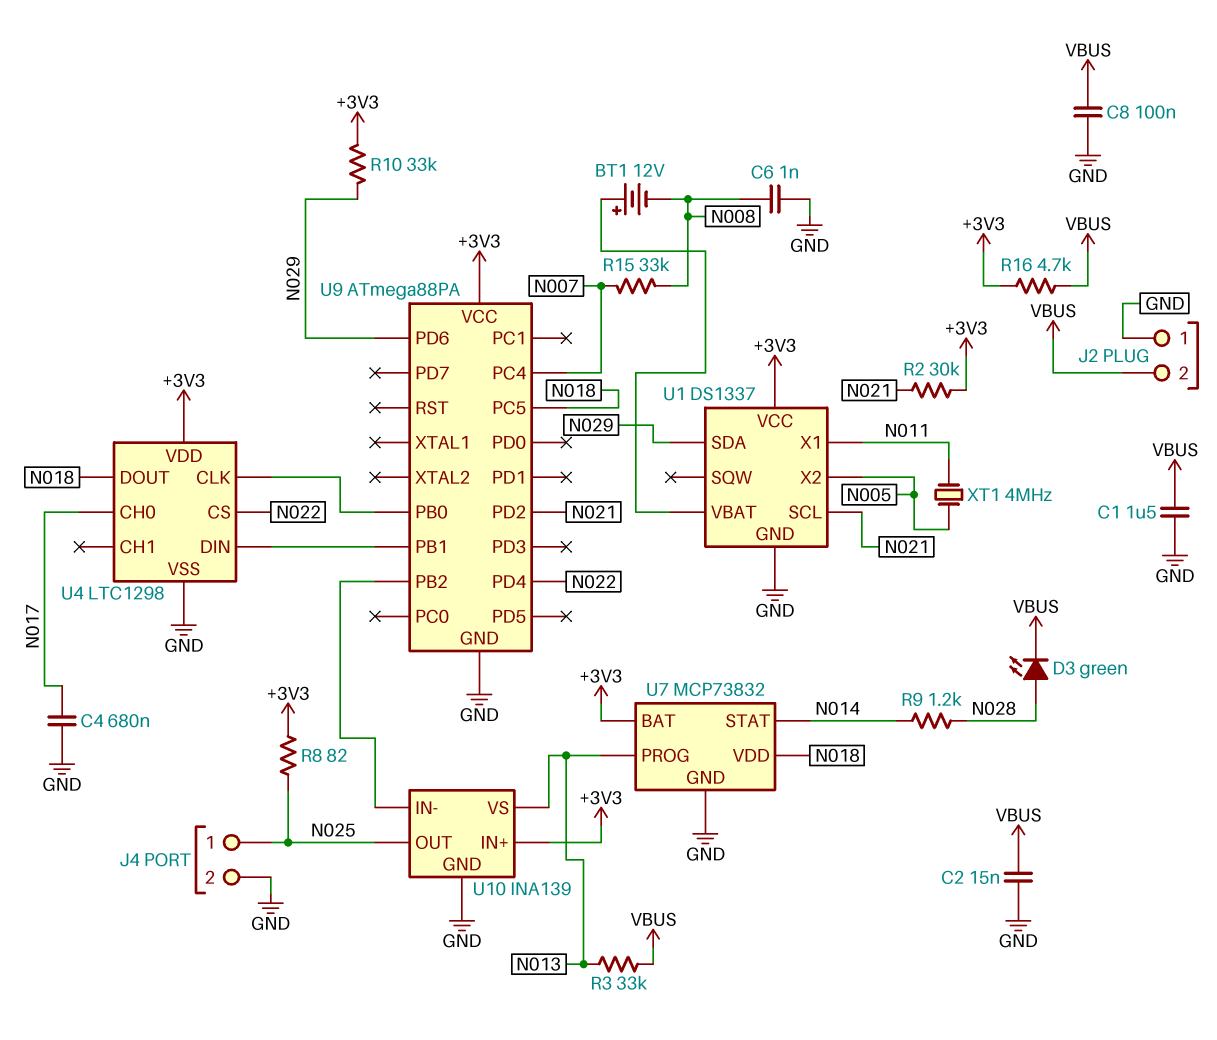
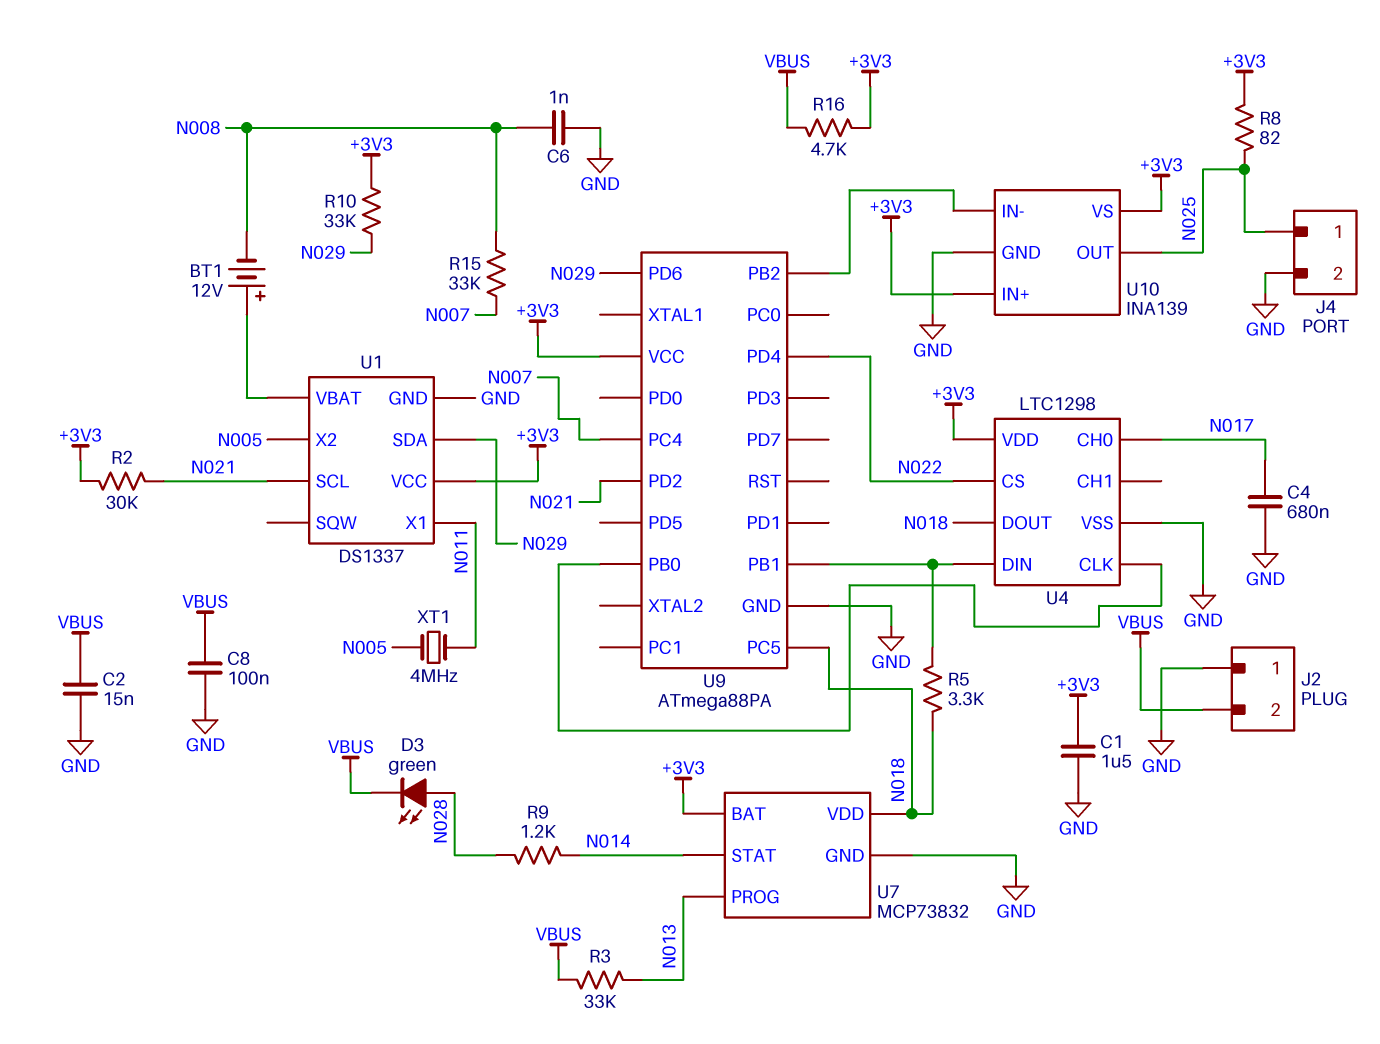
C1: 1.5uF (GND, VBUS) -> 1.5uF (+3V3, GND)
R5: none -> 3.3k (N018, U4/DIN)
U10 pin VS: N013 -> +3V3

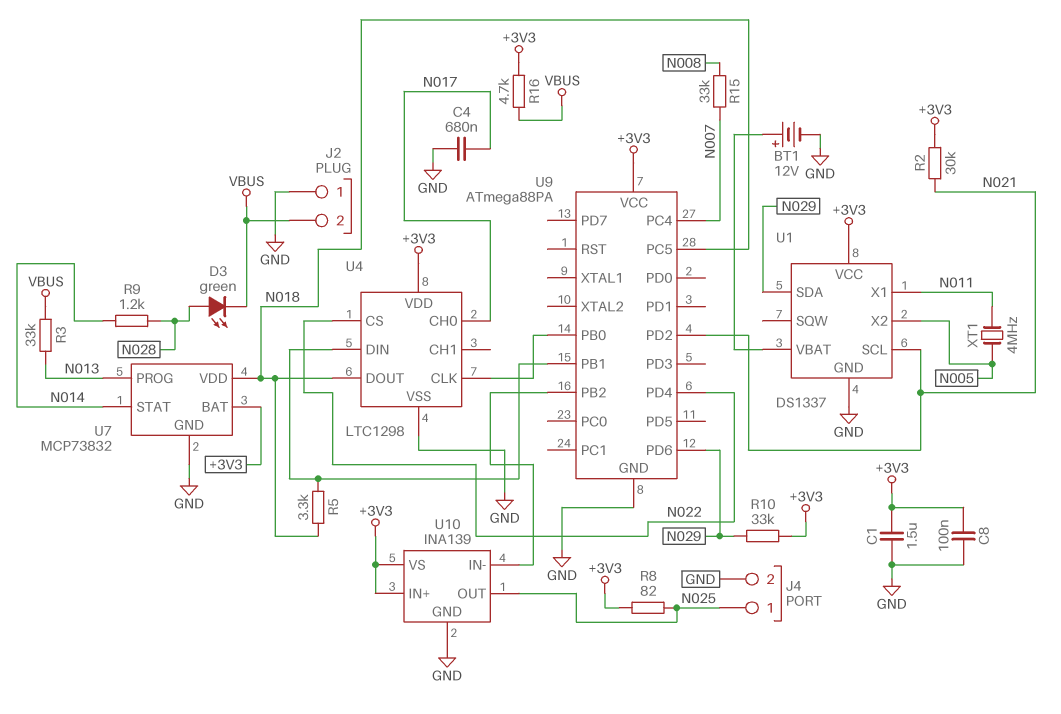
BT1: 12V (plus U1/VBAT, minus N008) -> 12V (plus U1/VBAT, minus GND)
C2: 15nF (GND, VBUS) -> none
C6: 1nF (GND, N008) -> none
C8: 100nF (GND, VBUS) -> 100nF (+3V3, GND)

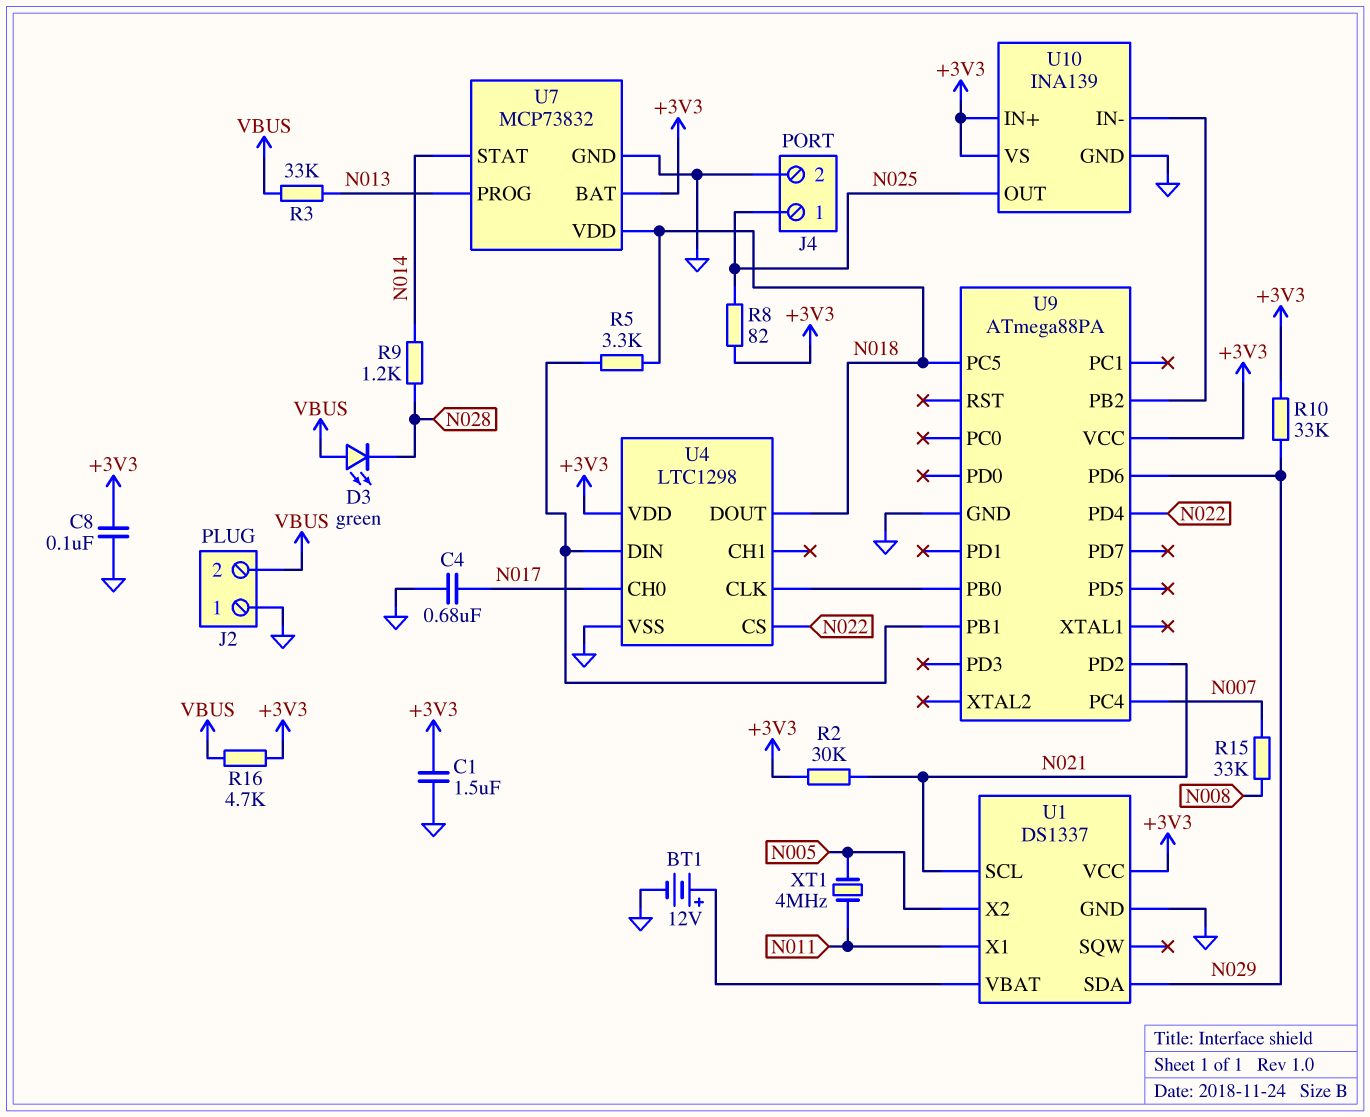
D3: LED green (A N028, K VBUS) -> LED green (A VBUS, K N028)

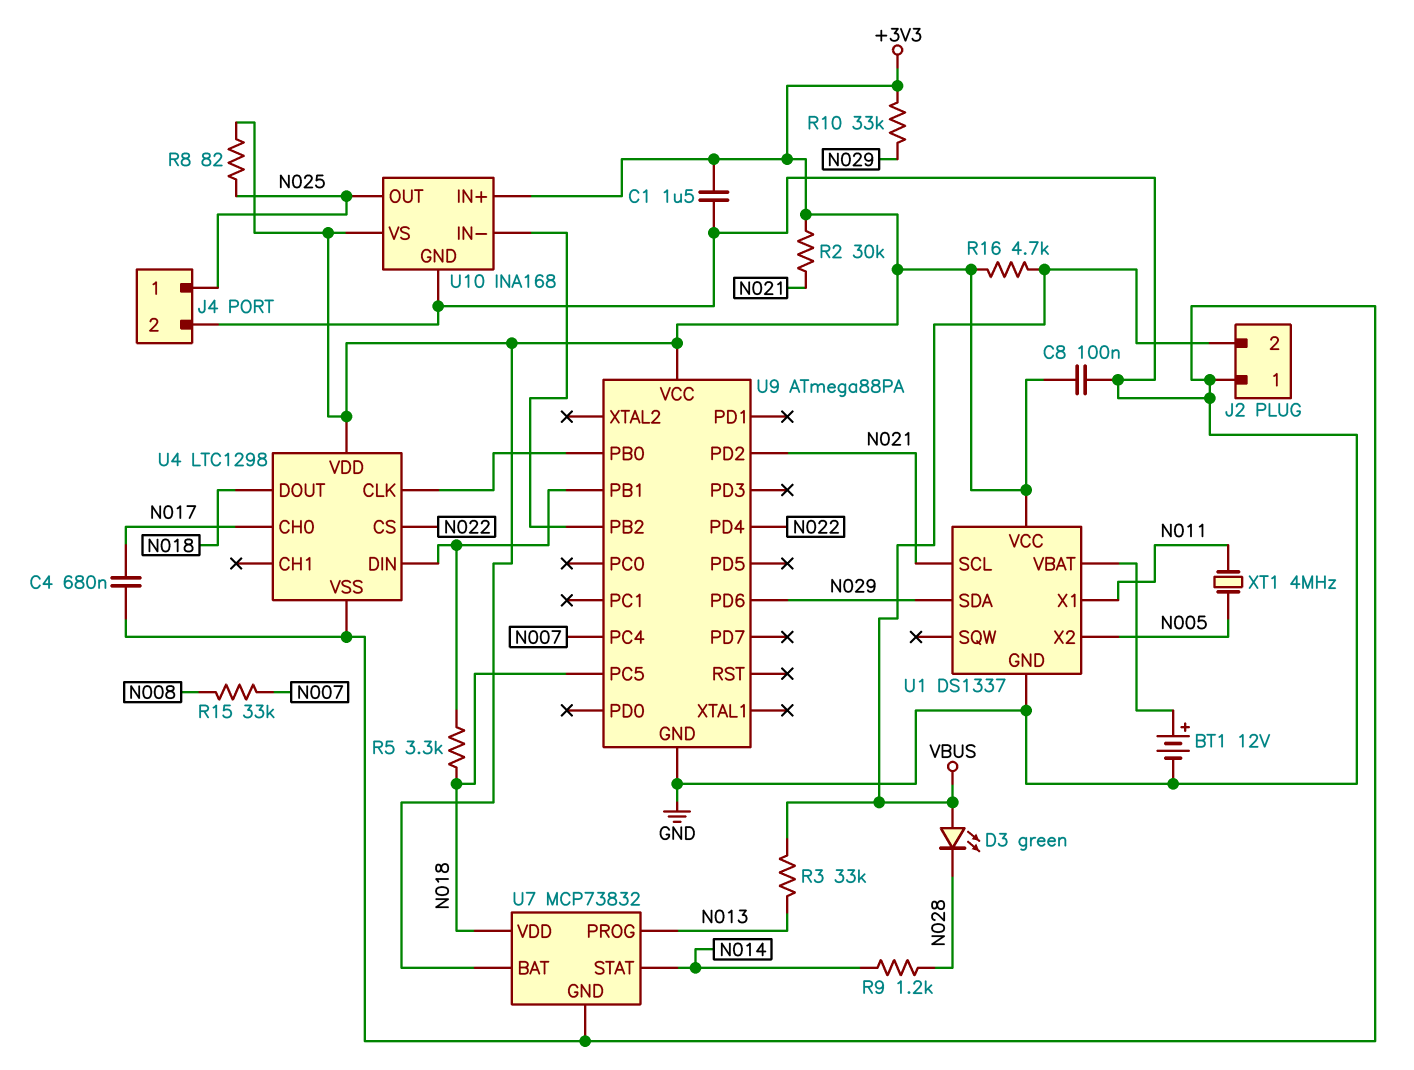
U10: INA139 -> INA168

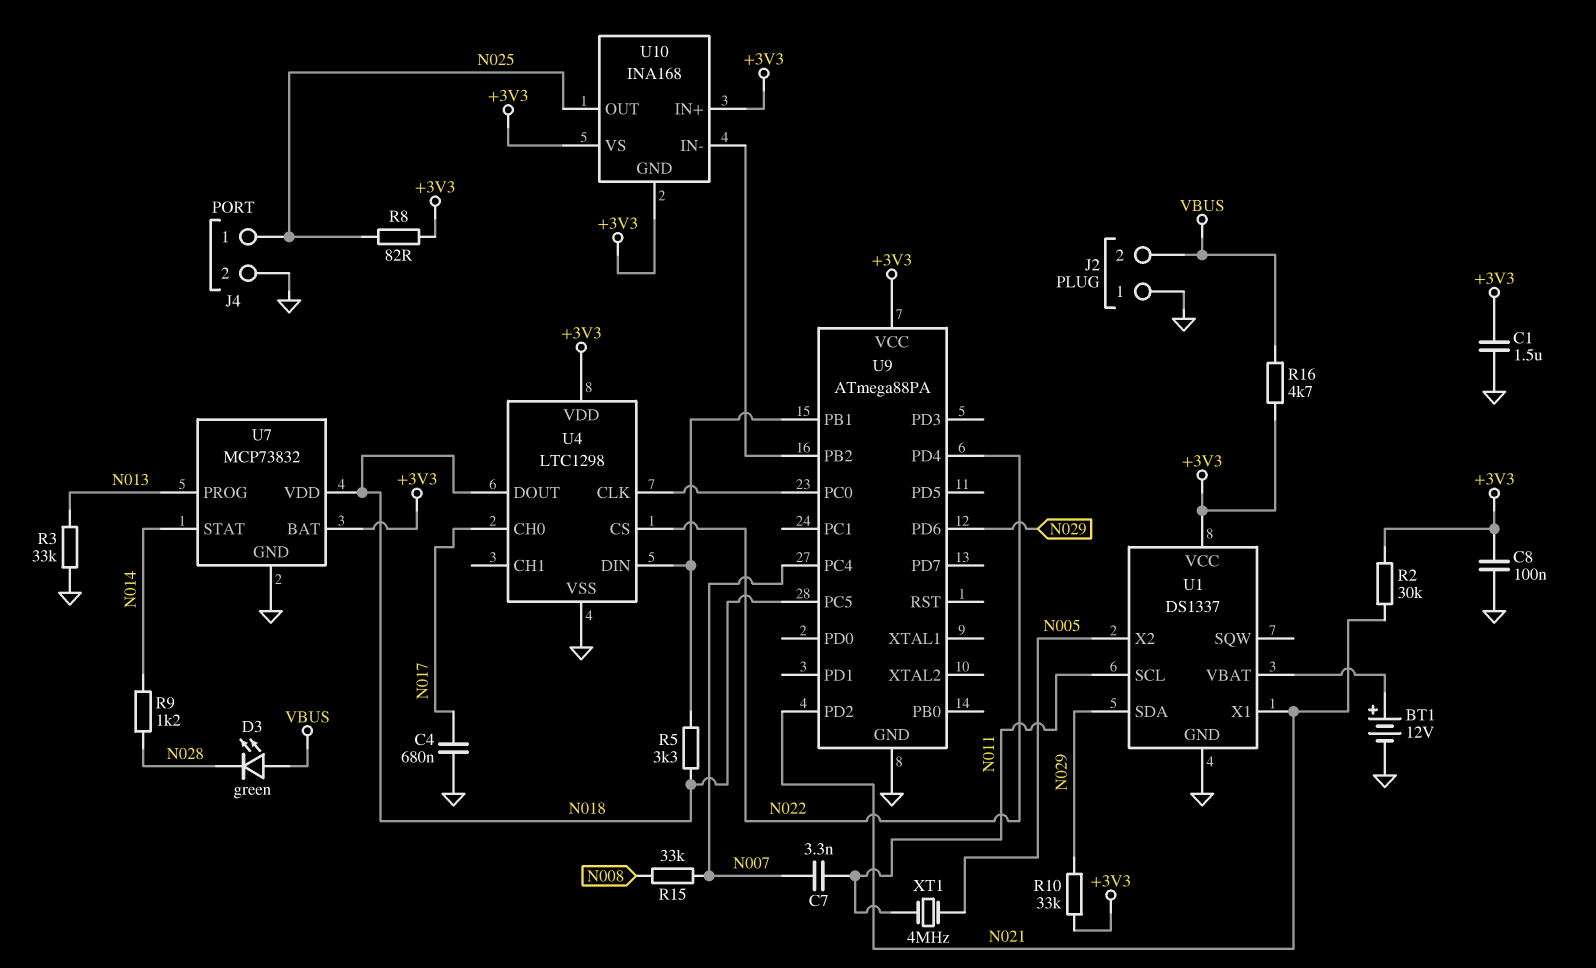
C7: none -> 3.3nF (N007, N011)
R3: 33k (N013, VBUS) -> 33k (GND, N013)
U1 pin SCL: N021 -> N011
U1 pin X1: N011 -> N021
U9 pin PB0: U4/CLK -> none
U9 pin PC0: none -> U4/CLK
U10 pin GND: GND -> +3V3

